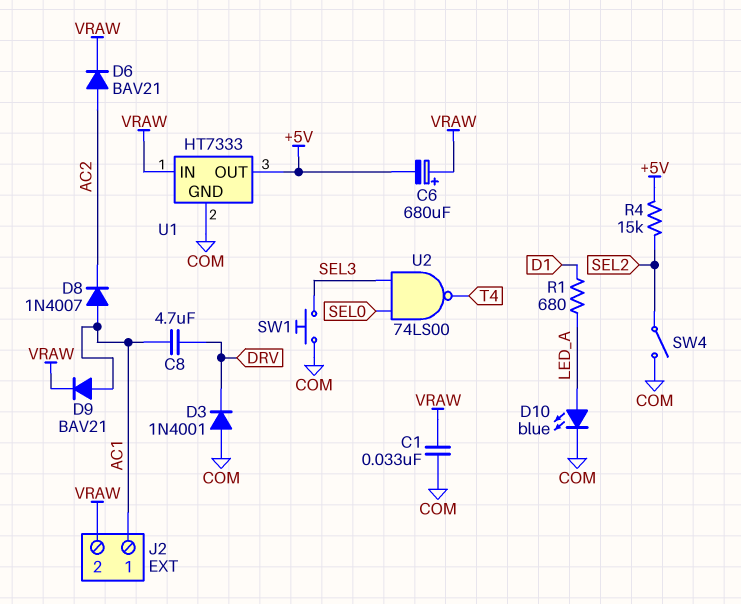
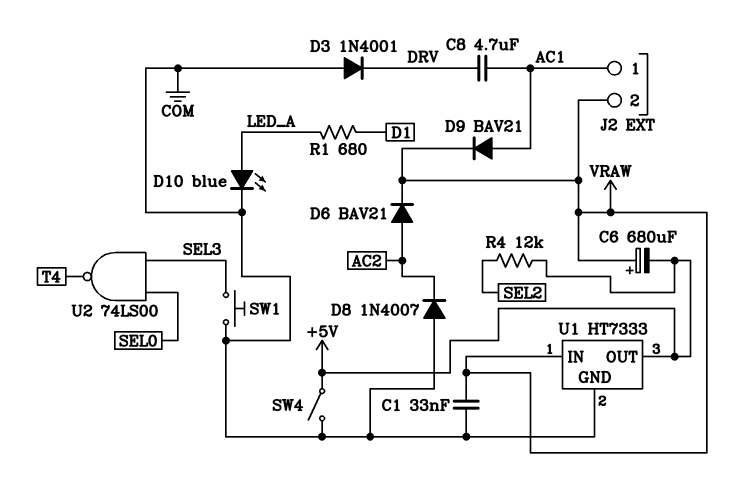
D8: diode 1N4007 (A AC1, K AC2) -> diode 1N4007 (A COM, K AC2)
R4: 15k (+5V, SEL2) -> 12k (+5V, SEL2)
SW4: switch (COM, SEL2) -> switch (+5V, COM)

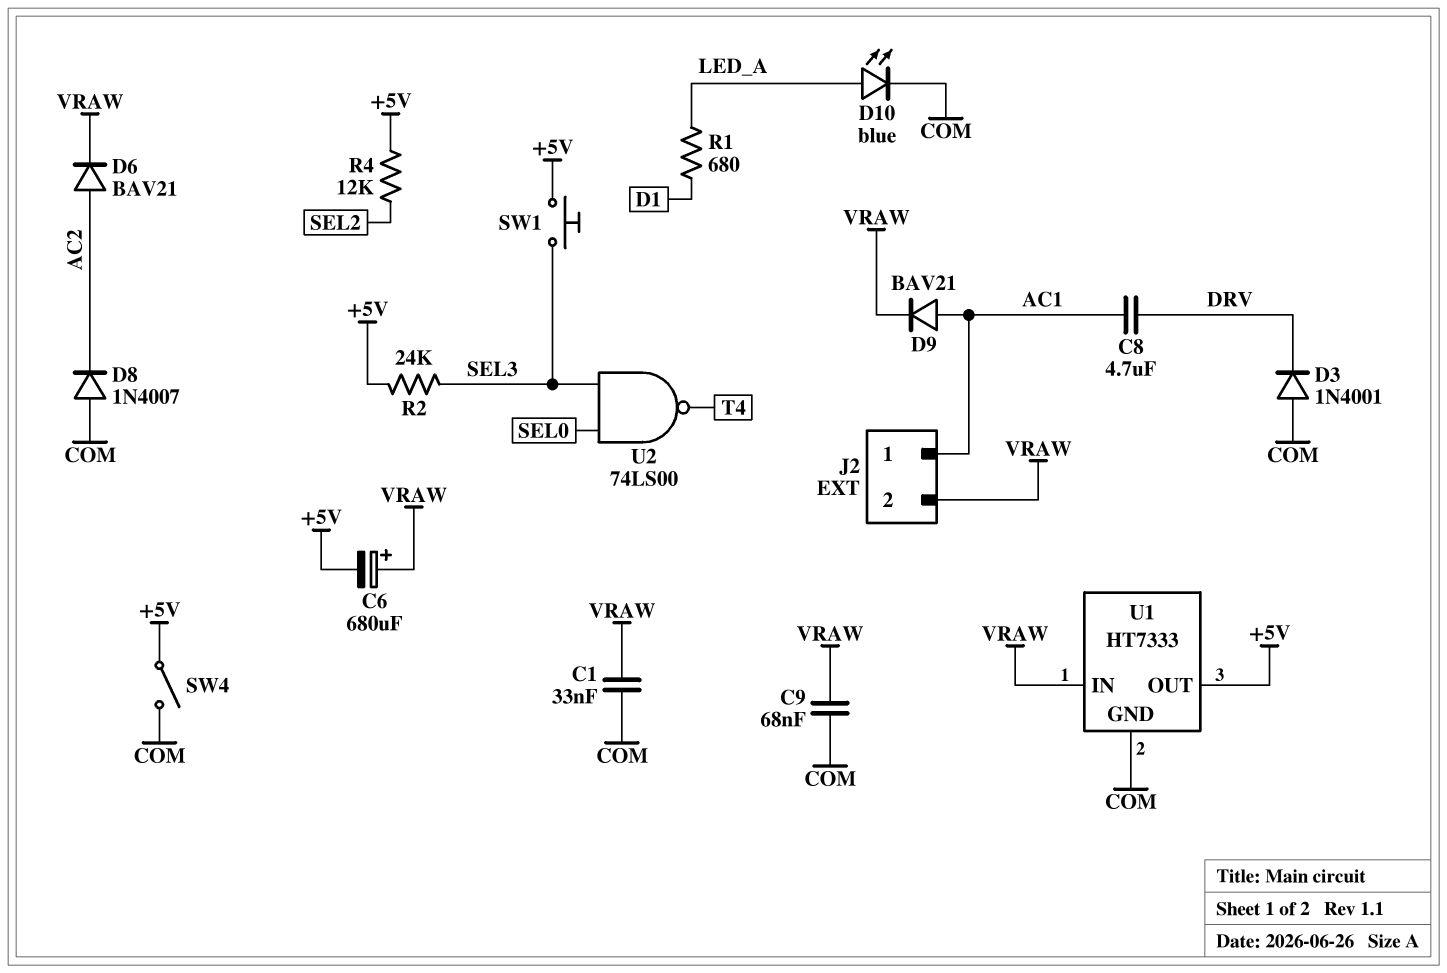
C9: none -> 68nF (COM, VRAW)
R2: none -> 24k (+5V, SEL3)
SW1: button (COM, SEL3) -> button (+5V, SEL3)

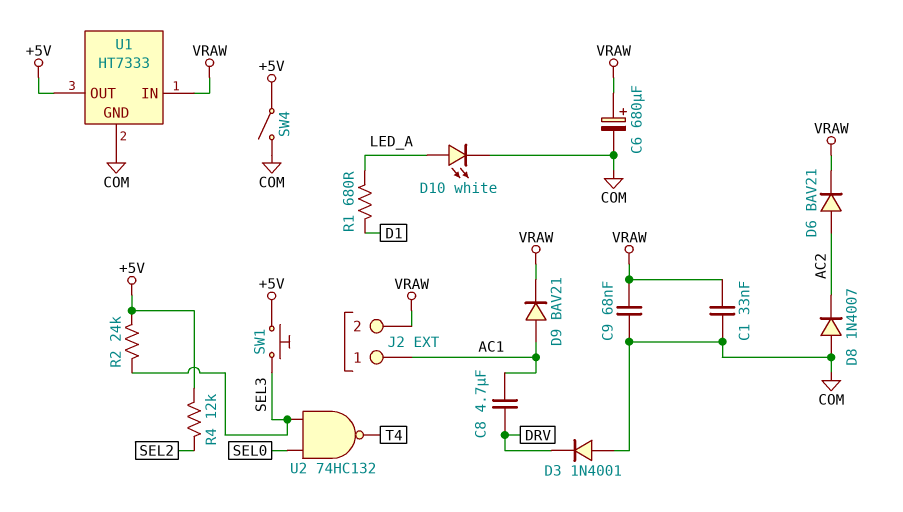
C6: 680uF (plus VRAW, minus +5V) -> 680uF (plus VRAW, minus COM)
D10: LED blue (A LED_A, K COM) -> LED white (A LED_A, K COM)
U2: NAND 74LS00 (in SEL0, in SEL3, out T4) -> NAND 74HC132 (in SEL0, in SEL3, out T4)

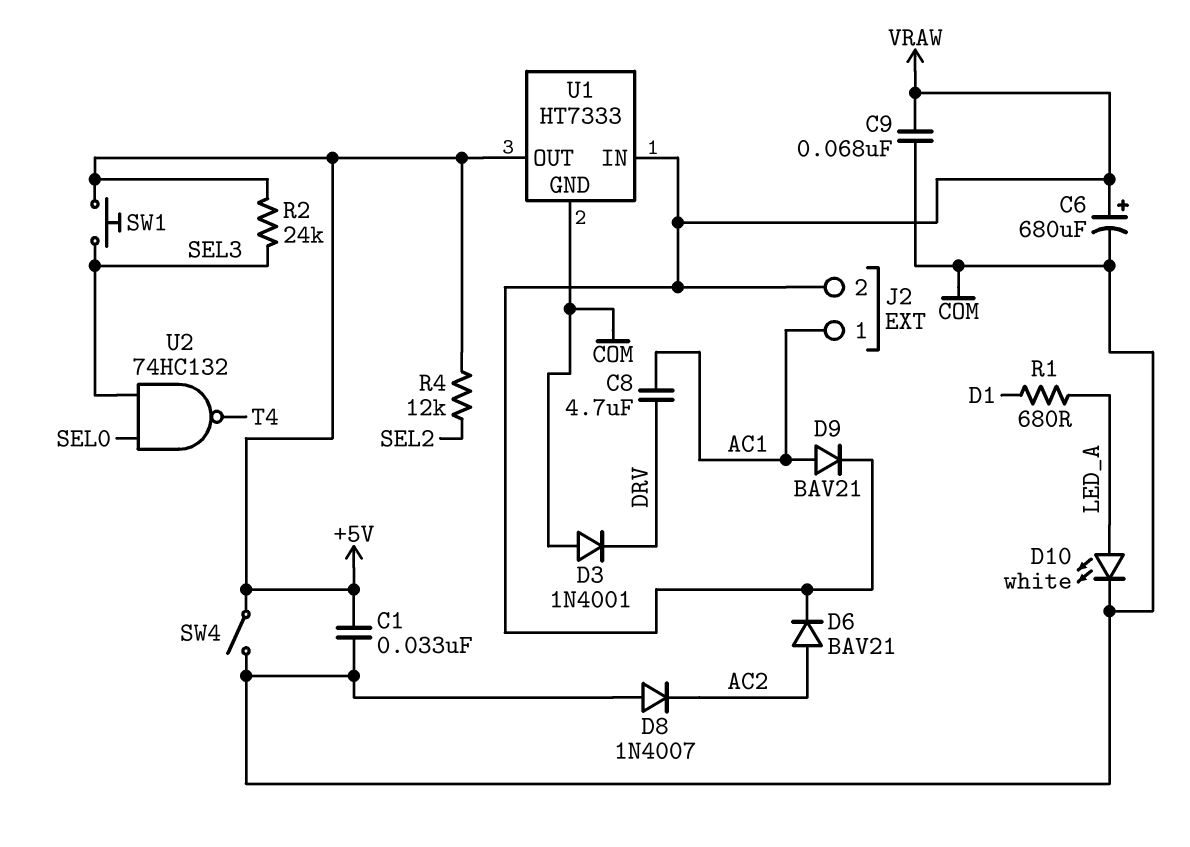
C1: 33nF (COM, VRAW) -> 33nF (+5V, COM)

